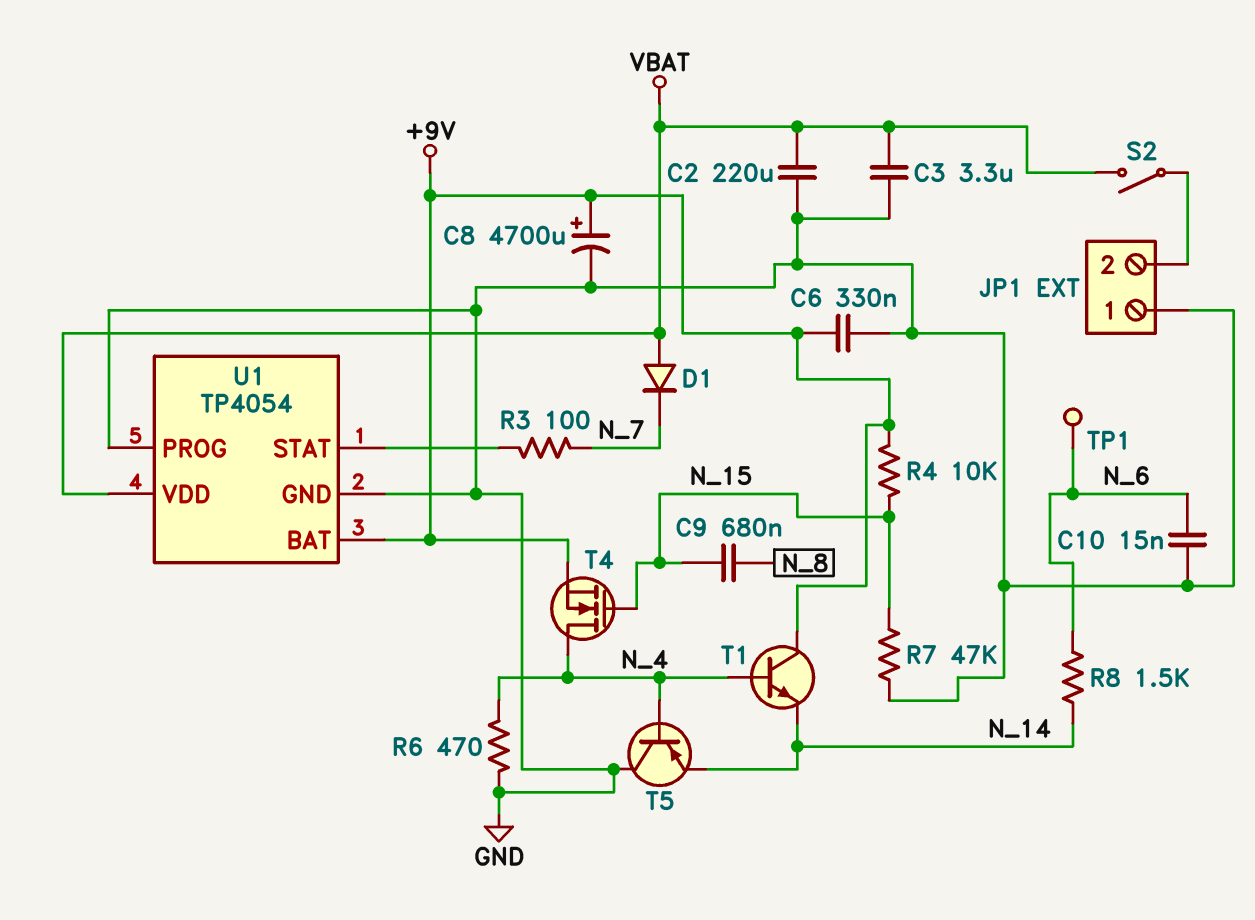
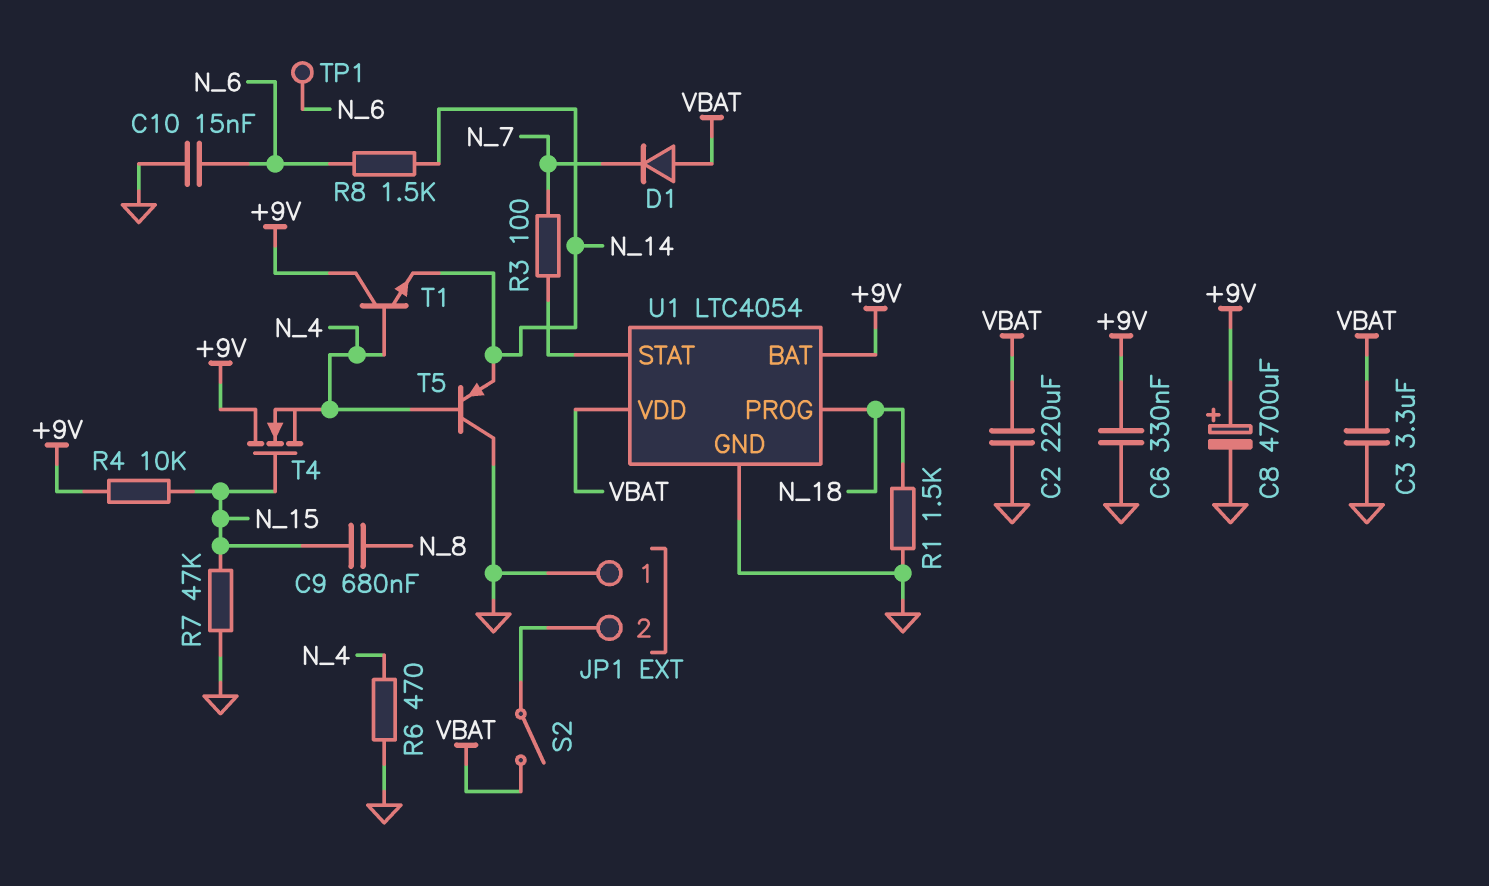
R1: none -> 1.5k (GND, N_18)
T4: NMOS (G N_15, D N_4, S +9V) -> NMOS (G N_15, D +9V, S N_4)
U1: TP4054 -> LTC4054
U1 pin PROG: GND -> N_18

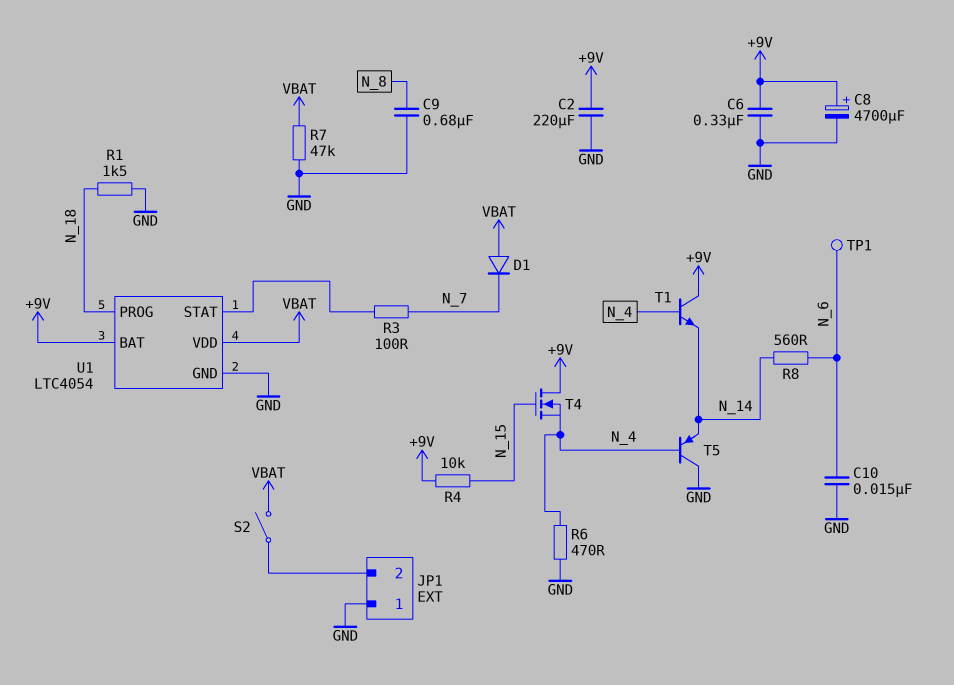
C2: 220uF (GND, VBAT) -> 220uF (+9V, GND)
C3: 3.3uF (GND, VBAT) -> none
C9: 680nF (N_8, N_15) -> 680nF (GND, N_8)
R7: 47k (GND, N_15) -> 47k (GND, VBAT)
R8: 1.5k (N_6, N_14) -> 560 (N_6, N_14)

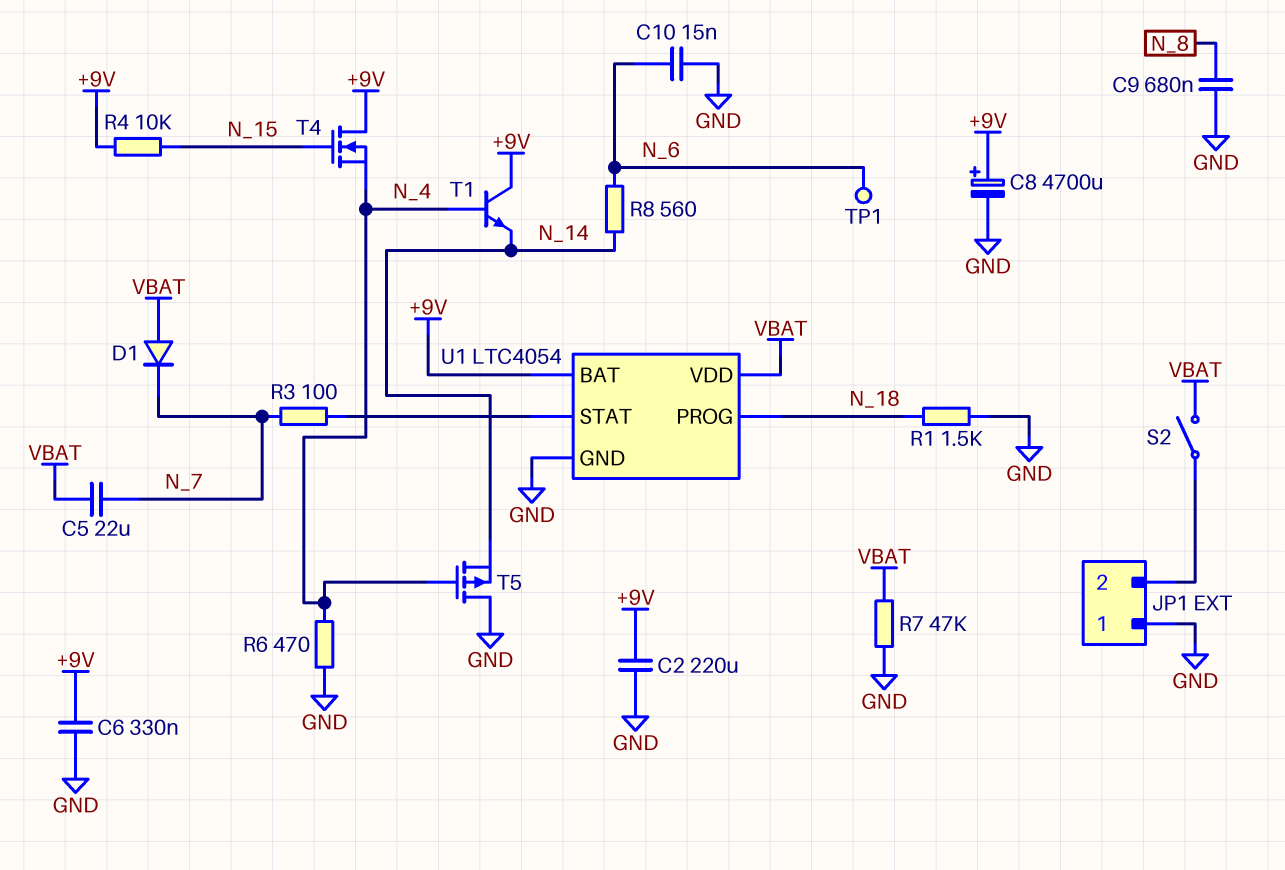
C5: none -> 22uF (N_7, VBAT)
T5: PNP (B N_4, C GND, E N_14) -> PMOS (G N_4, D GND, S N_14)

